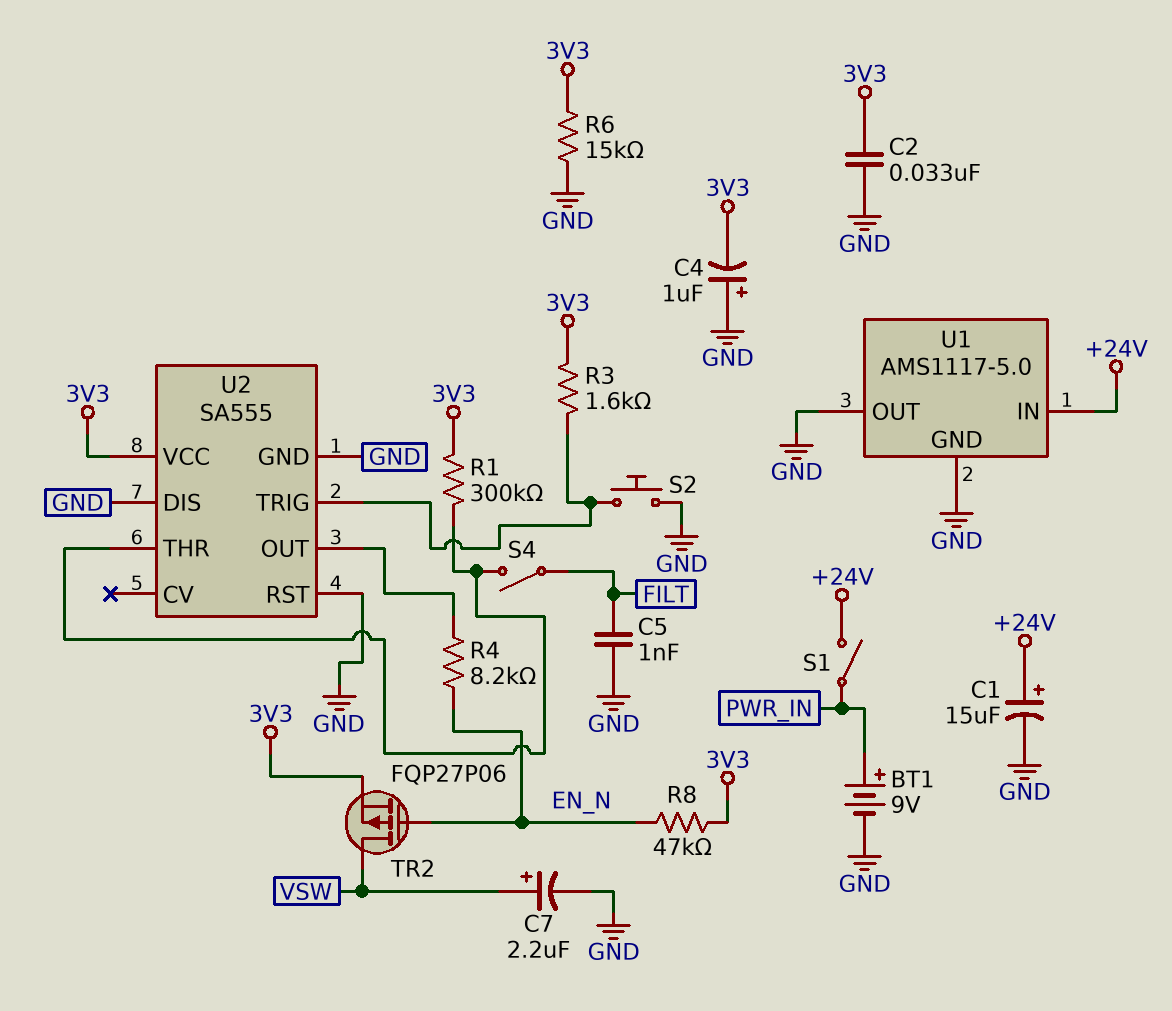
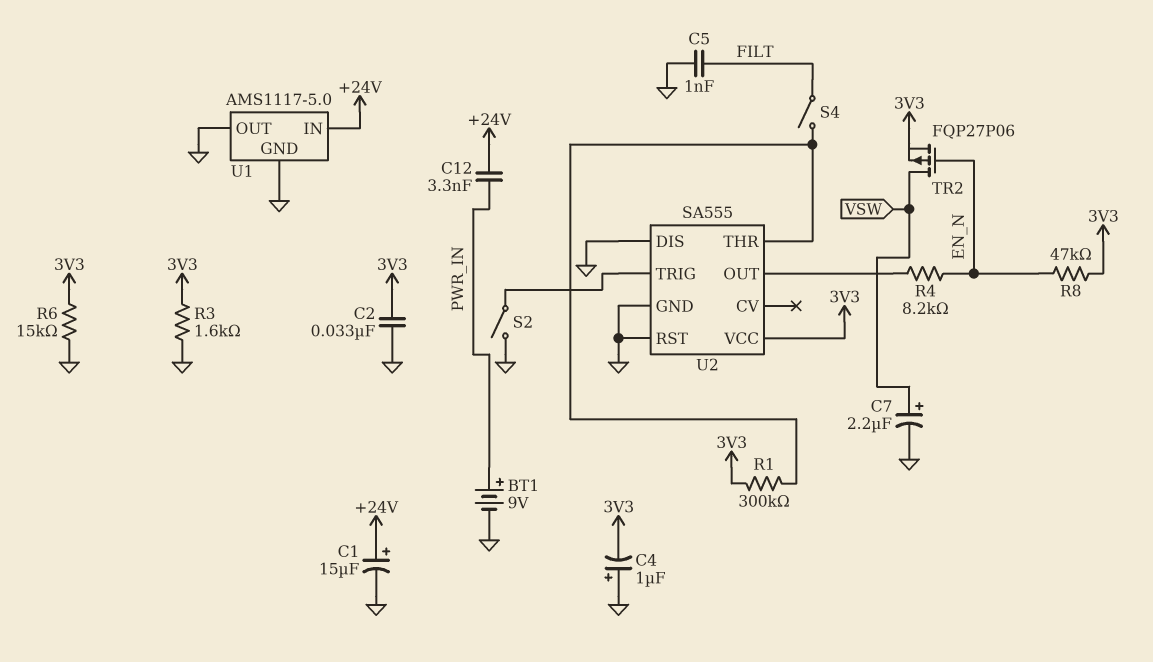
C12: none -> 3.3nF (+24V, PWR_IN)
R3: 1.6k (3V3, U2/TRIG) -> 1.6k (3V3, GND)
S1: switch (+24V, PWR_IN) -> none
S2: button (GND, U2/TRIG) -> switch (GND, U2/TRIG)

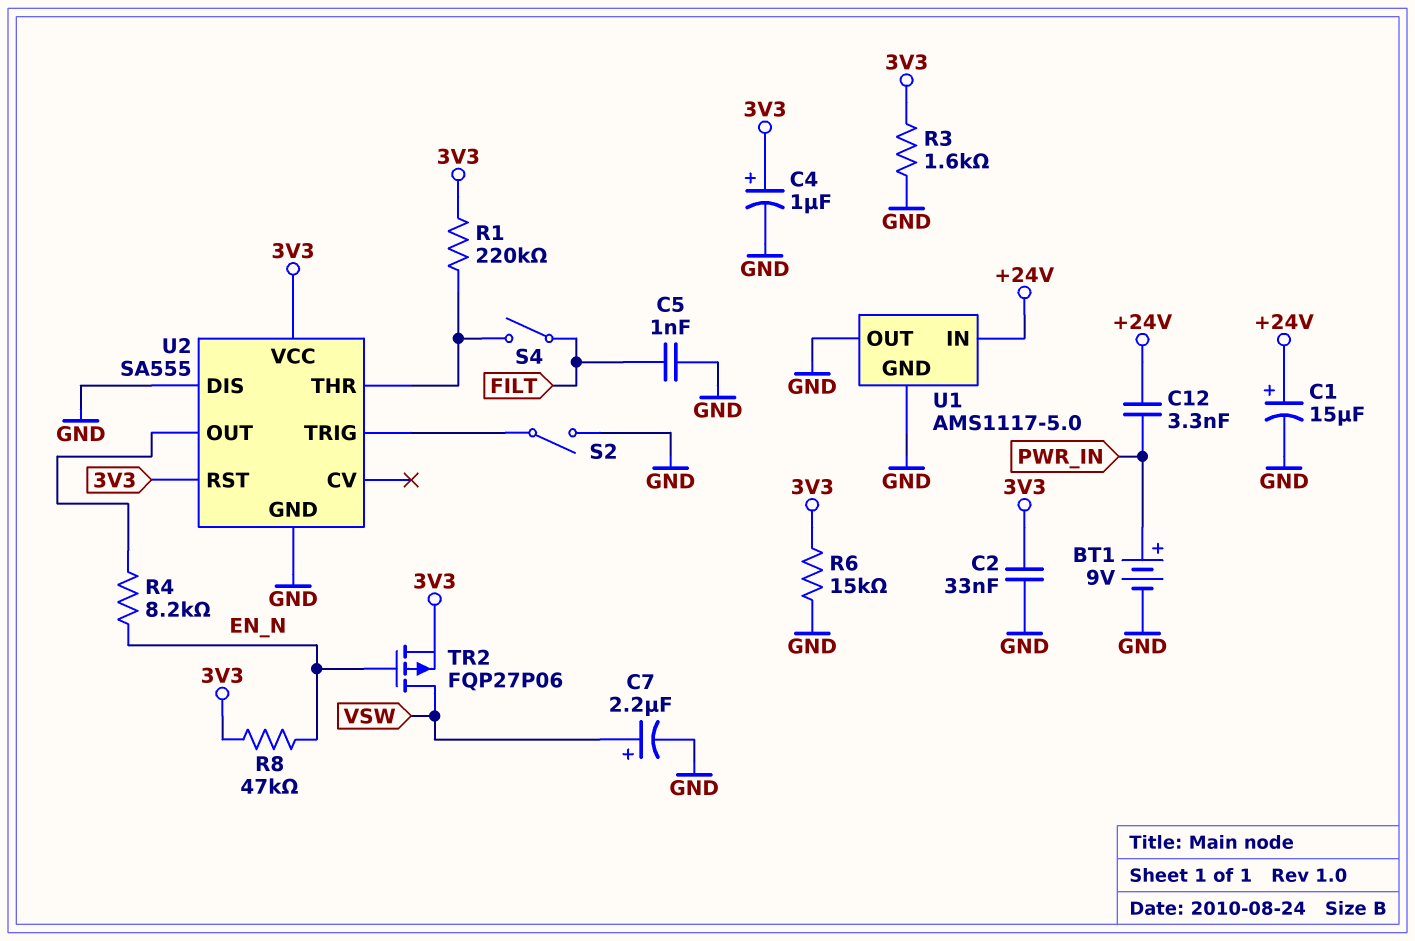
C4: 1uF (plus GND, minus 3V3) -> 1uF (plus 3V3, minus GND)
R1: 300k (3V3, U2/THR) -> 220k (3V3, U2/THR)
U2 pin RST: GND -> 3V3

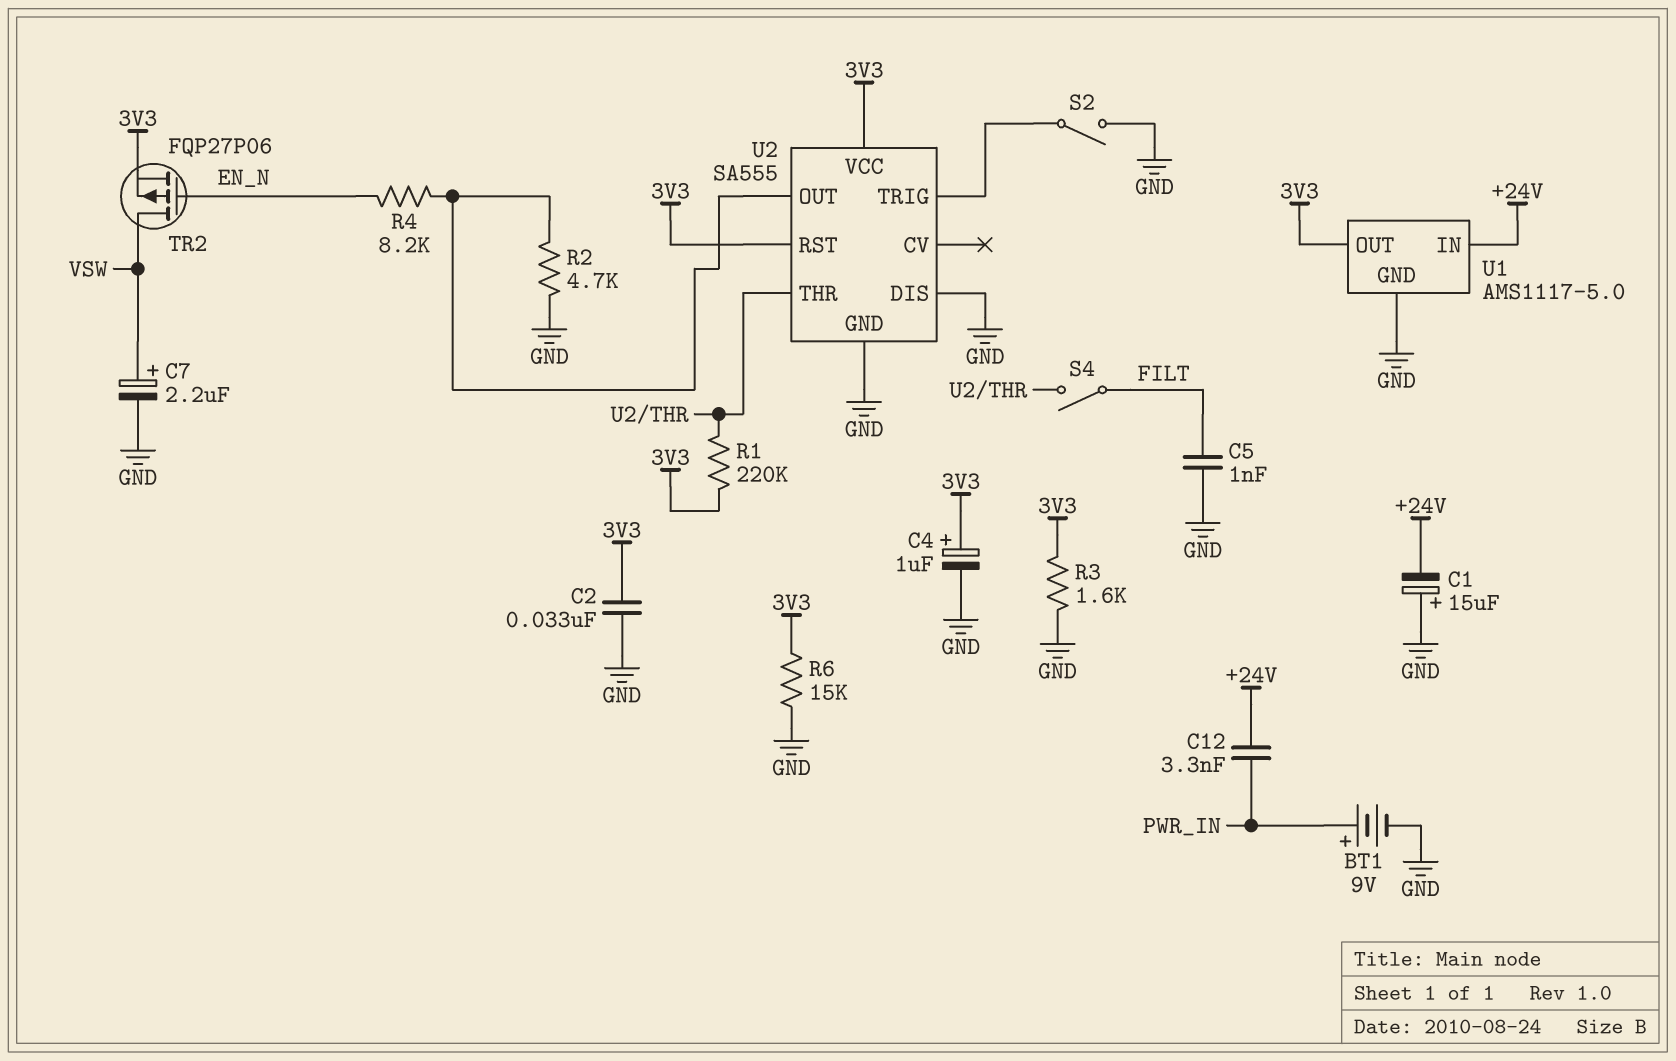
C1: 15uF (plus +24V, minus GND) -> 15uF (plus GND, minus +24V)
R2: none -> 4.7k (GND, U2/OUT)
R8: 47k (3V3, EN_N) -> none
U1 pin OUT: GND -> 3V3

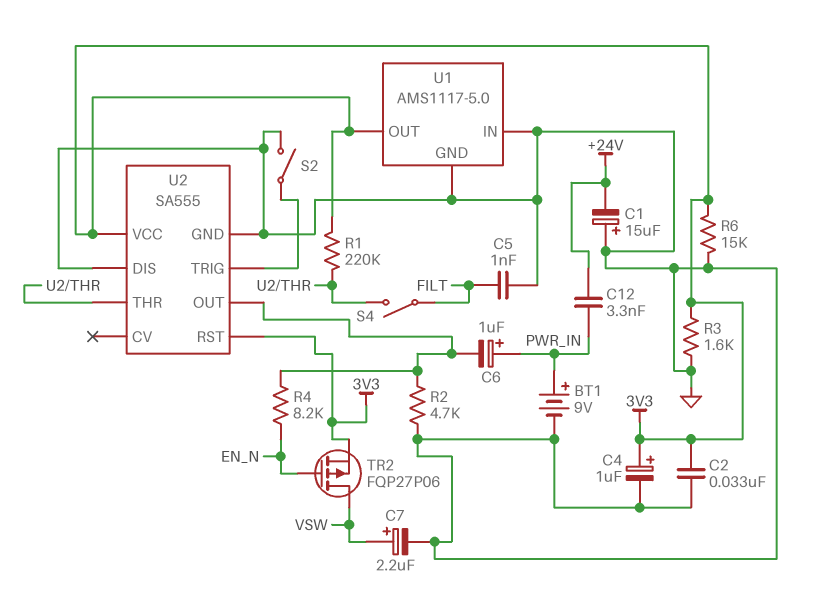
C6: none -> 1uF (plus PWR_IN, minus U2/OUT)
U1 pin IN: +24V -> GND

